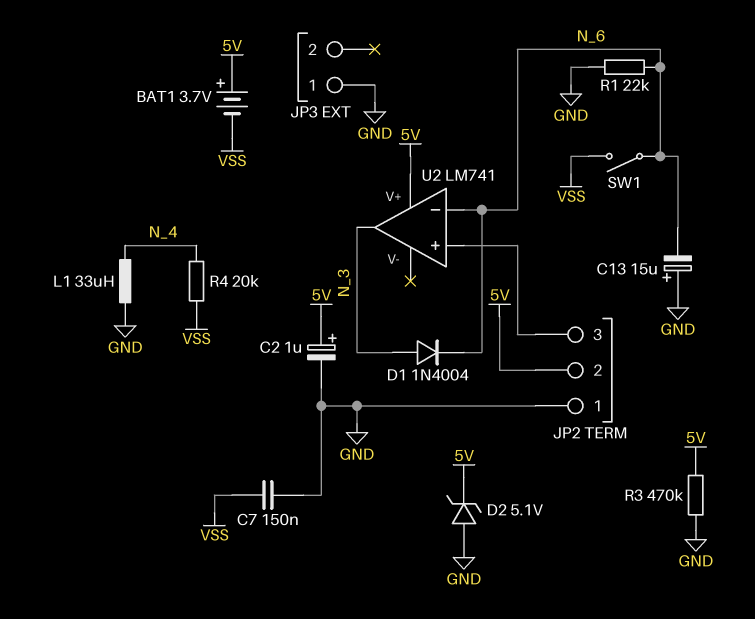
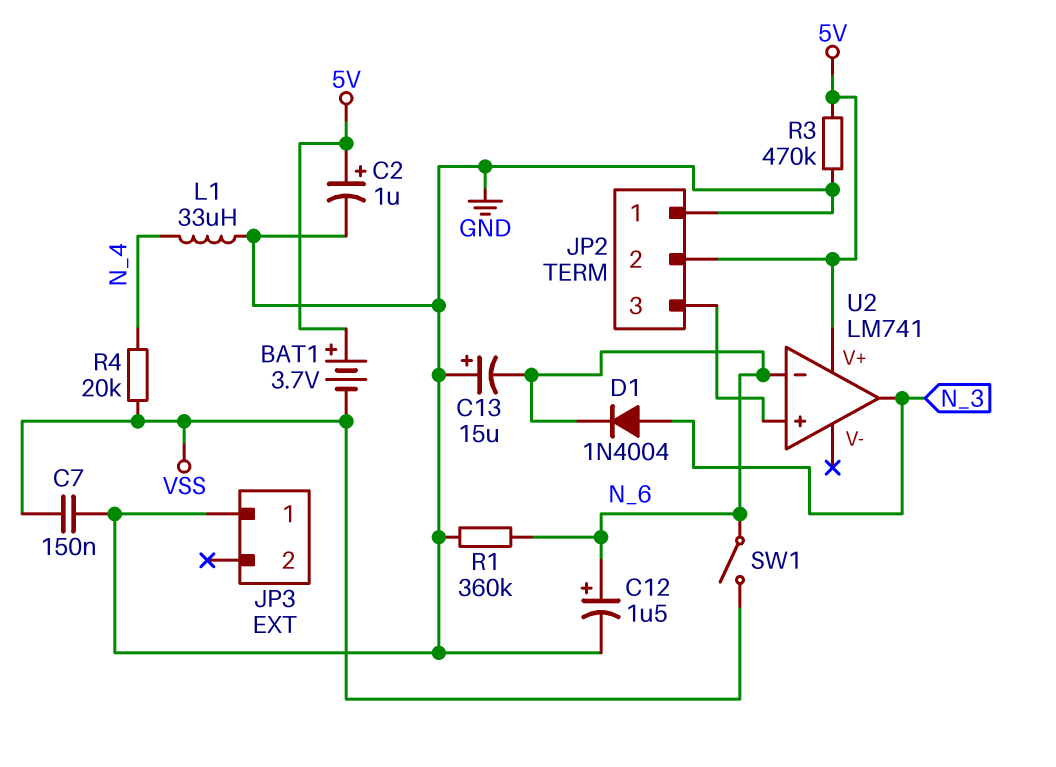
C12: none -> 1.5uF (plus N_6, minus GND)
D2: zener 5.1V (A GND, K 5V) -> none
R1: 22k (GND, N_6) -> 360k (GND, N_6)

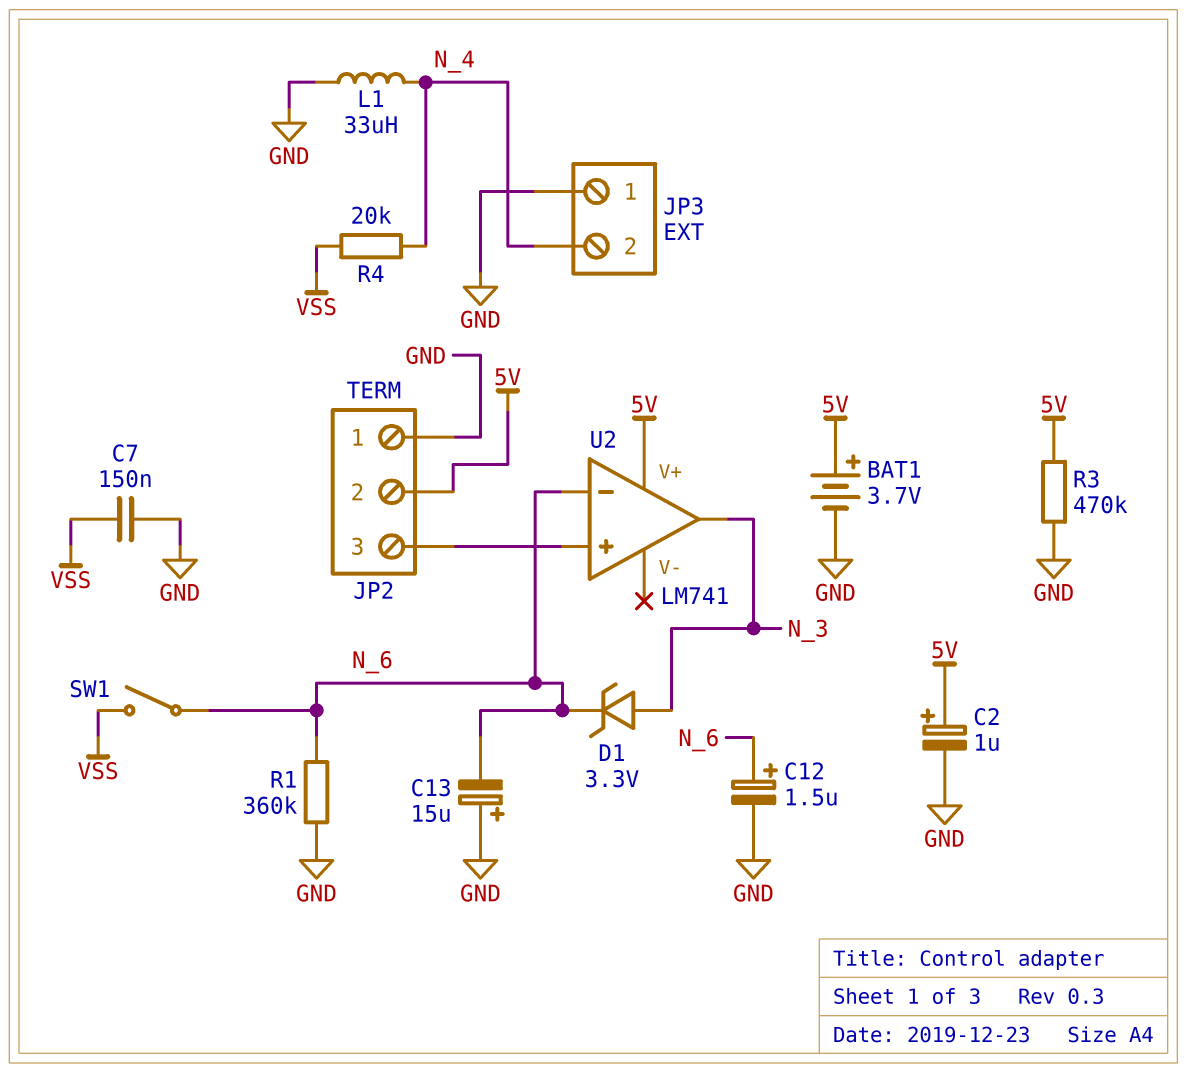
BAT1: 3.7V (plus 5V, minus VSS) -> 3.7V (plus 5V, minus GND)
D1: diode 1N4004 (A N_3, K N_6) -> zener 3.3V (A N_3, K N_6)
JP3 pin 2: none -> N_4

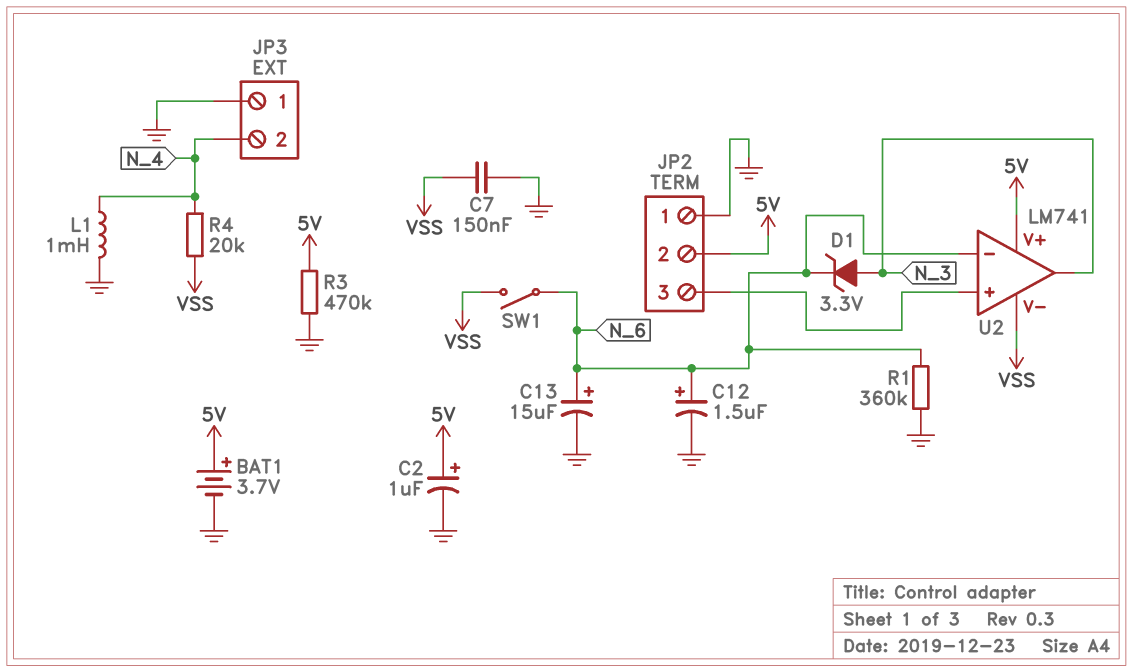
C13: 15uF (plus GND, minus N_6) -> 15uF (plus N_6, minus GND)
L1: 33uH (GND, N_4) -> 1mH (GND, N_4)
U2 pin V-: none -> VSS

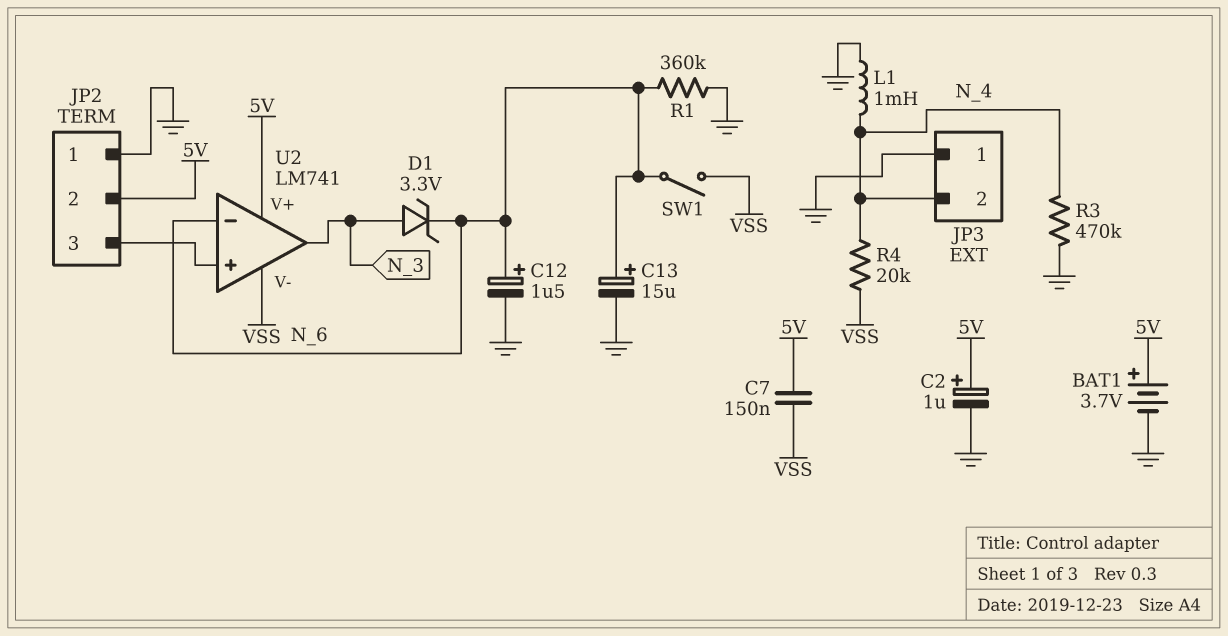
C7: 150nF (GND, VSS) -> 150nF (5V, VSS)
R3: 470k (5V, GND) -> 470k (GND, N_4)

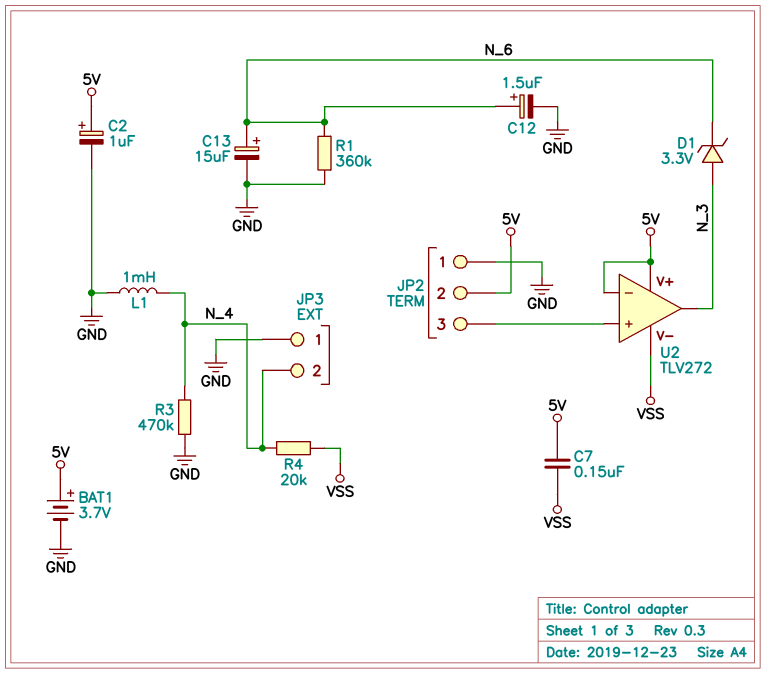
SW1: switch (N_6, VSS) -> none
U2: LM741 -> TLV272
U2 pin in-: N_6 -> 5V

